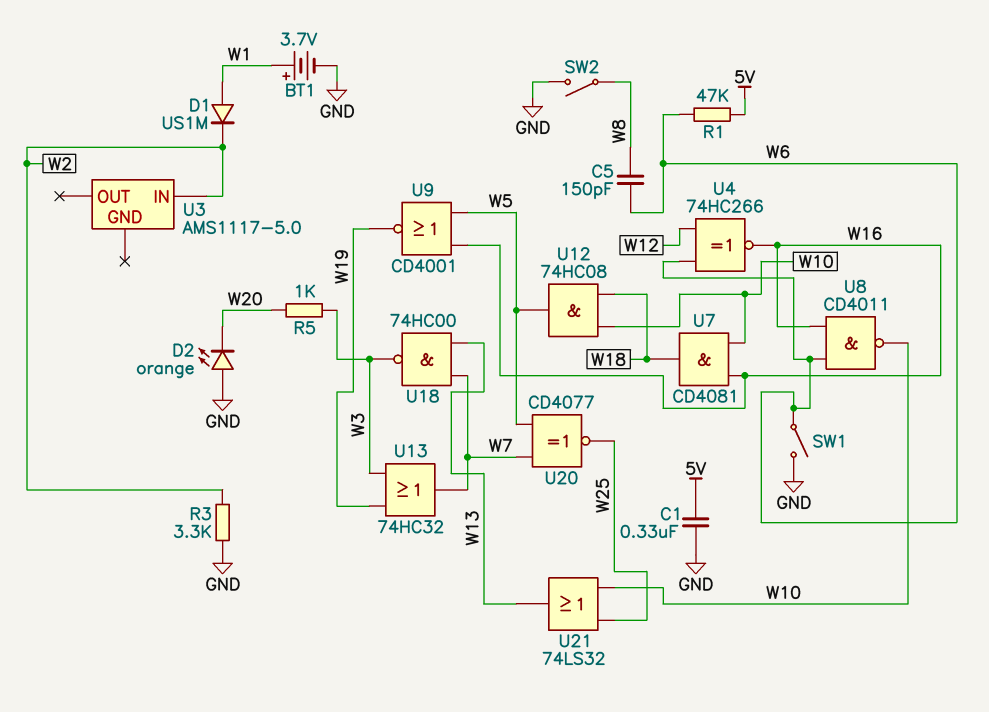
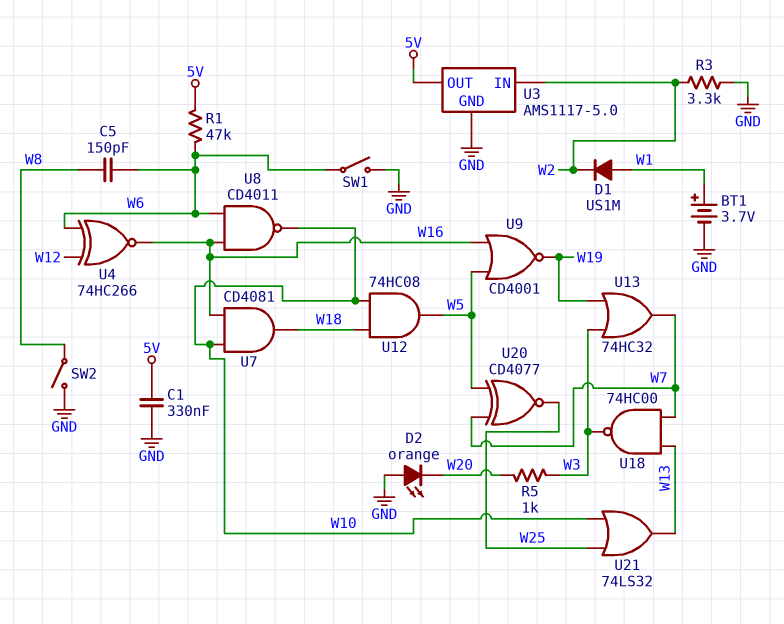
U3 pin GND: none -> GND
U3 pin OUT: none -> 5V

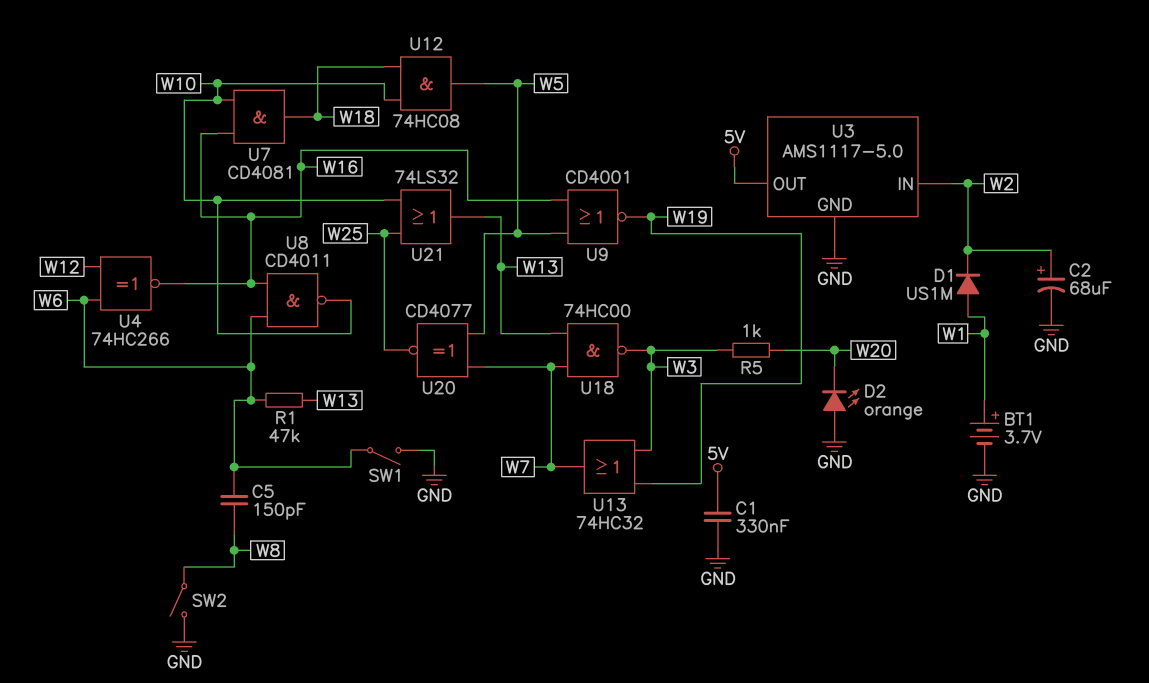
C2: none -> 68uF (plus W2, minus GND)
R1: 47k (5V, W6) -> 47k (W6, W13)
R3: 3.3k (GND, W2) -> none

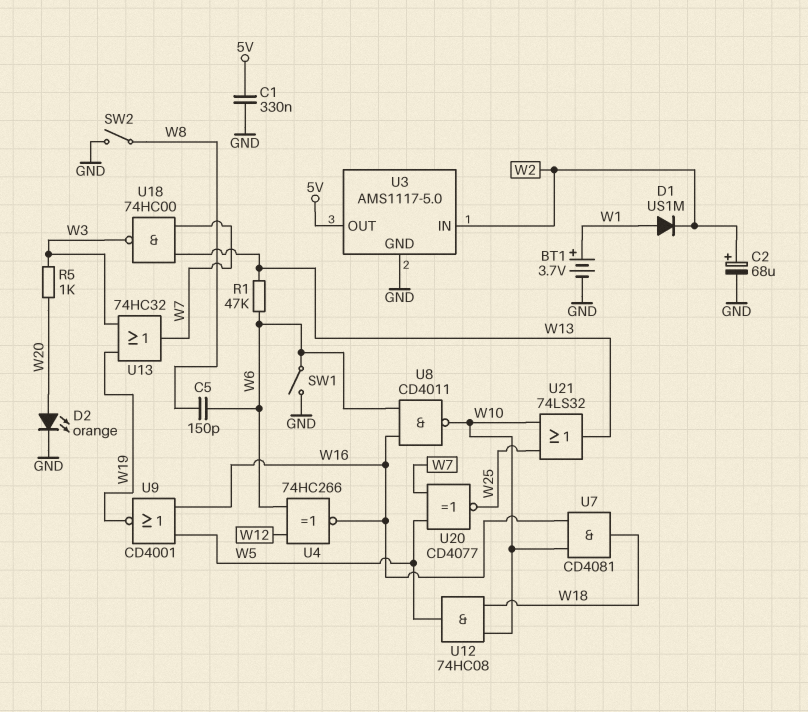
D2: LED orange (A GND, K W20) -> LED orange (A W20, K GND)

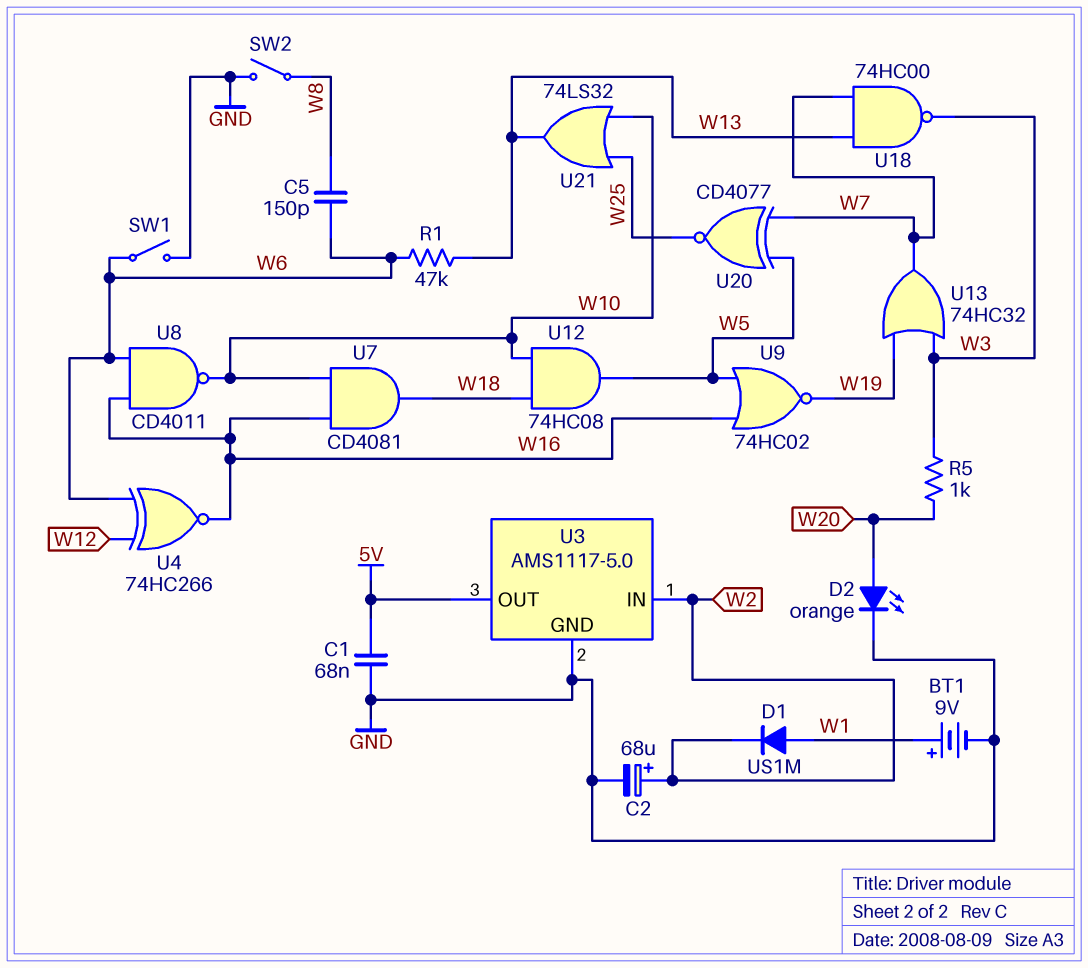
BT1: 3.7V (plus W1, minus GND) -> 9V (plus W1, minus GND)
C1: 330nF (5V, GND) -> 68nF (5V, GND)
U9: NOR CD4001 (in W5, in W16, out W19) -> NOR 74HC02 (in W5, in W16, out W19)

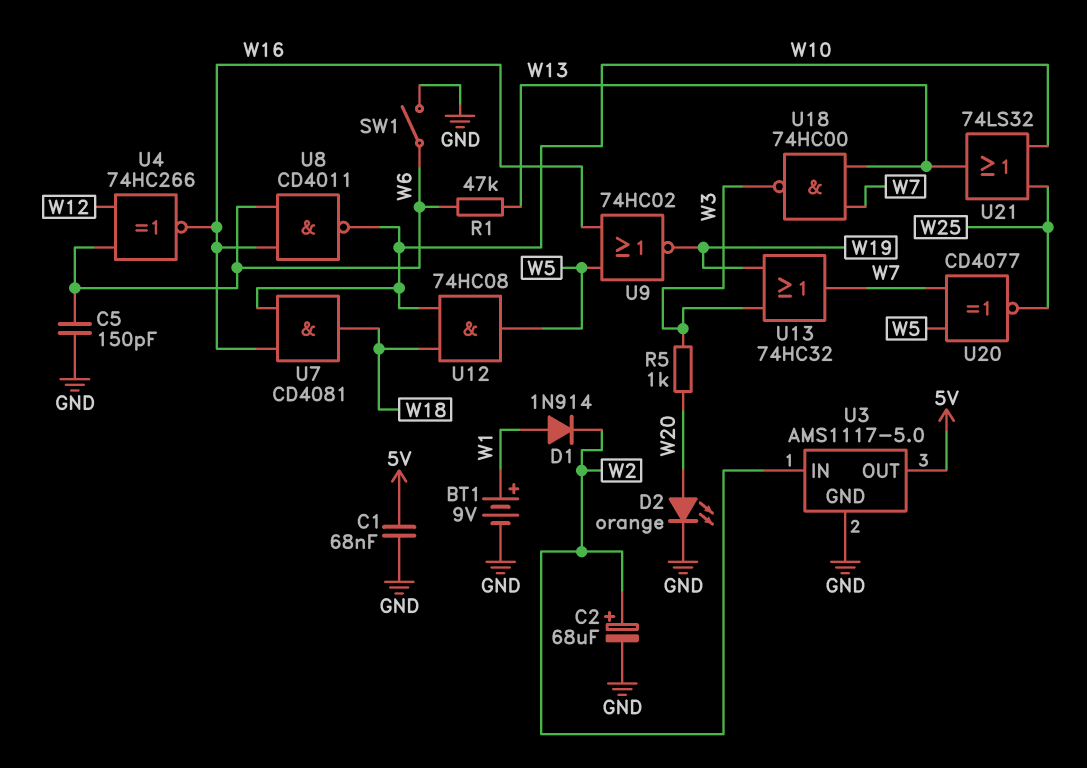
C5: 150pF (W6, W8) -> 150pF (GND, W6)
D1: diode US1M (A W1, K W2) -> diode 1N914 (A W1, K W2)
SW2: switch (GND, W8) -> none

